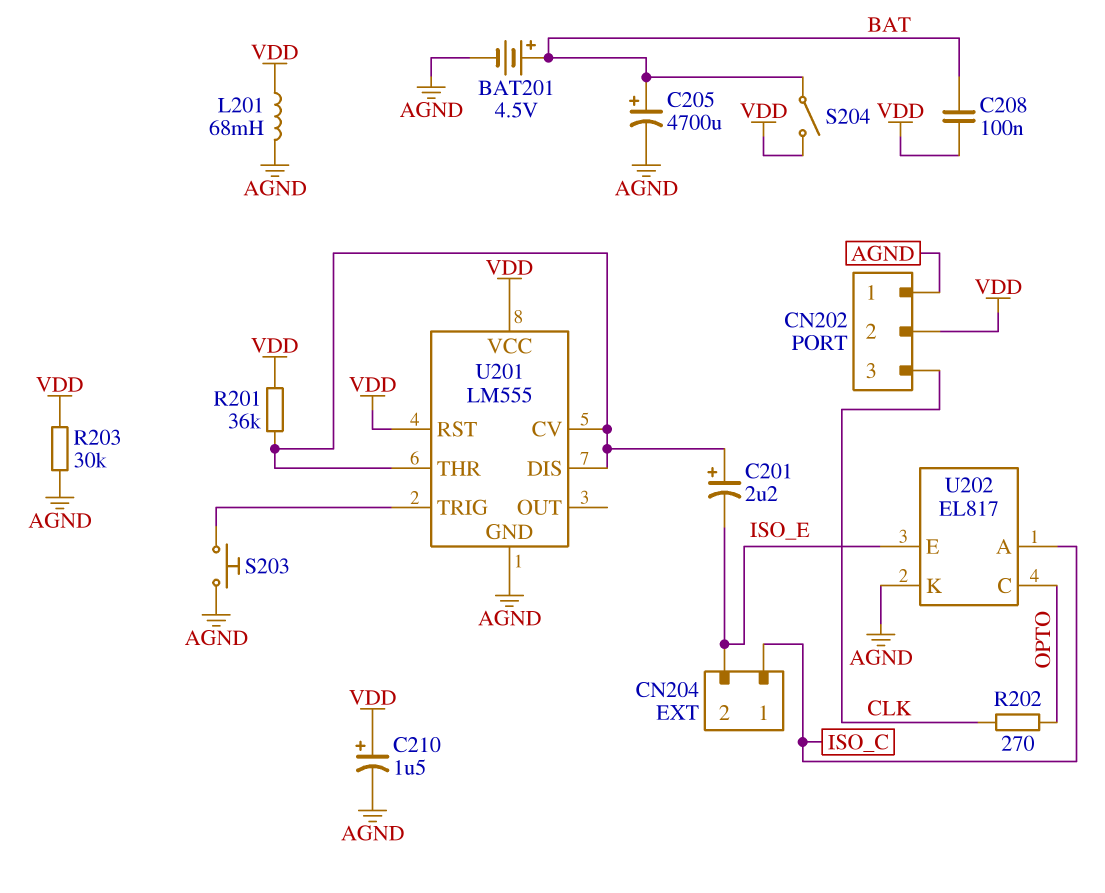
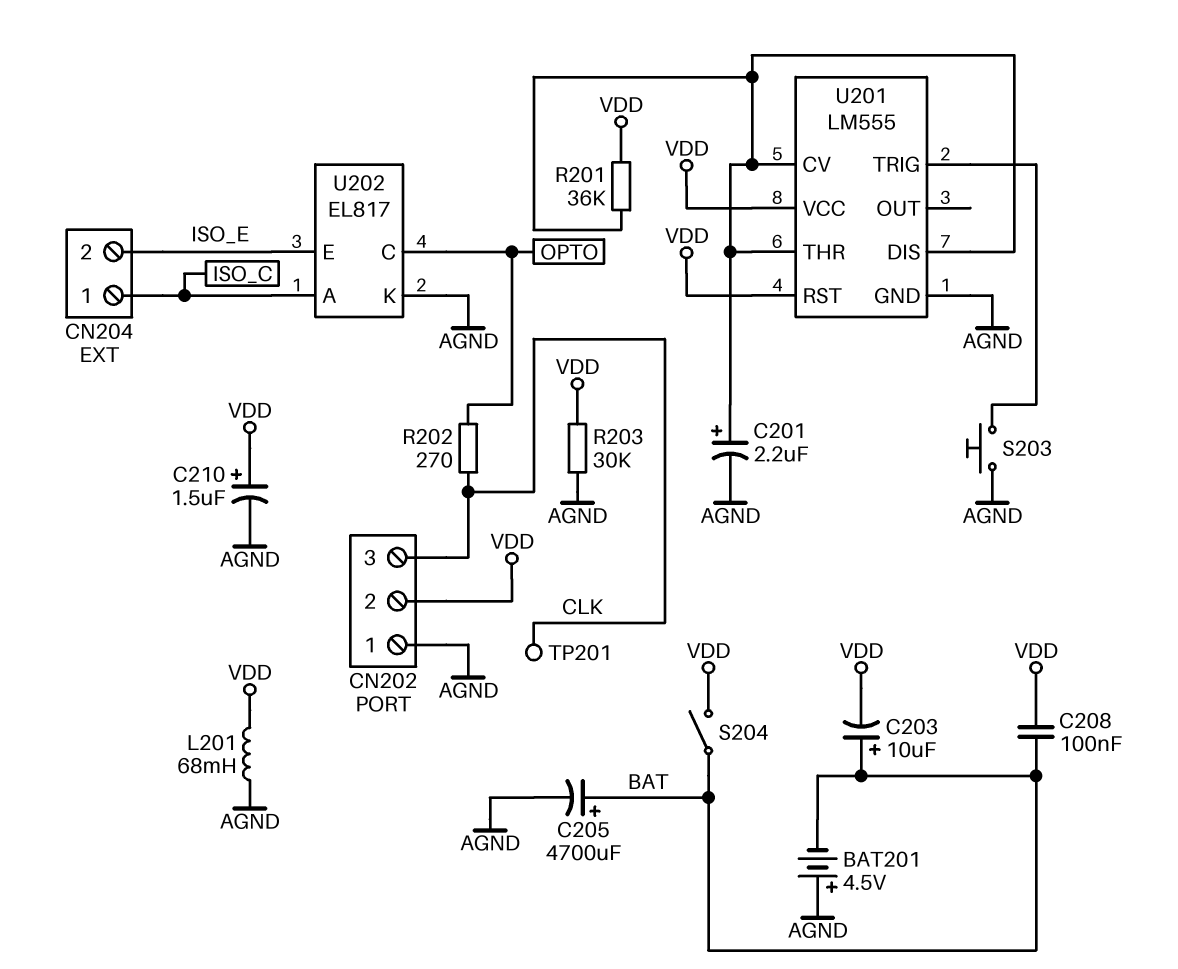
BAT201: 4.5V (plus BAT, minus AGND) -> 4.5V (plus AGND, minus BAT)
C201: 2.2uF (plus U201/CV, minus ISO_E) -> 2.2uF (plus U201/CV, minus AGND)
C203: none -> 10uF (plus BAT, minus VDD)
TP201: none -> test point (CLK)

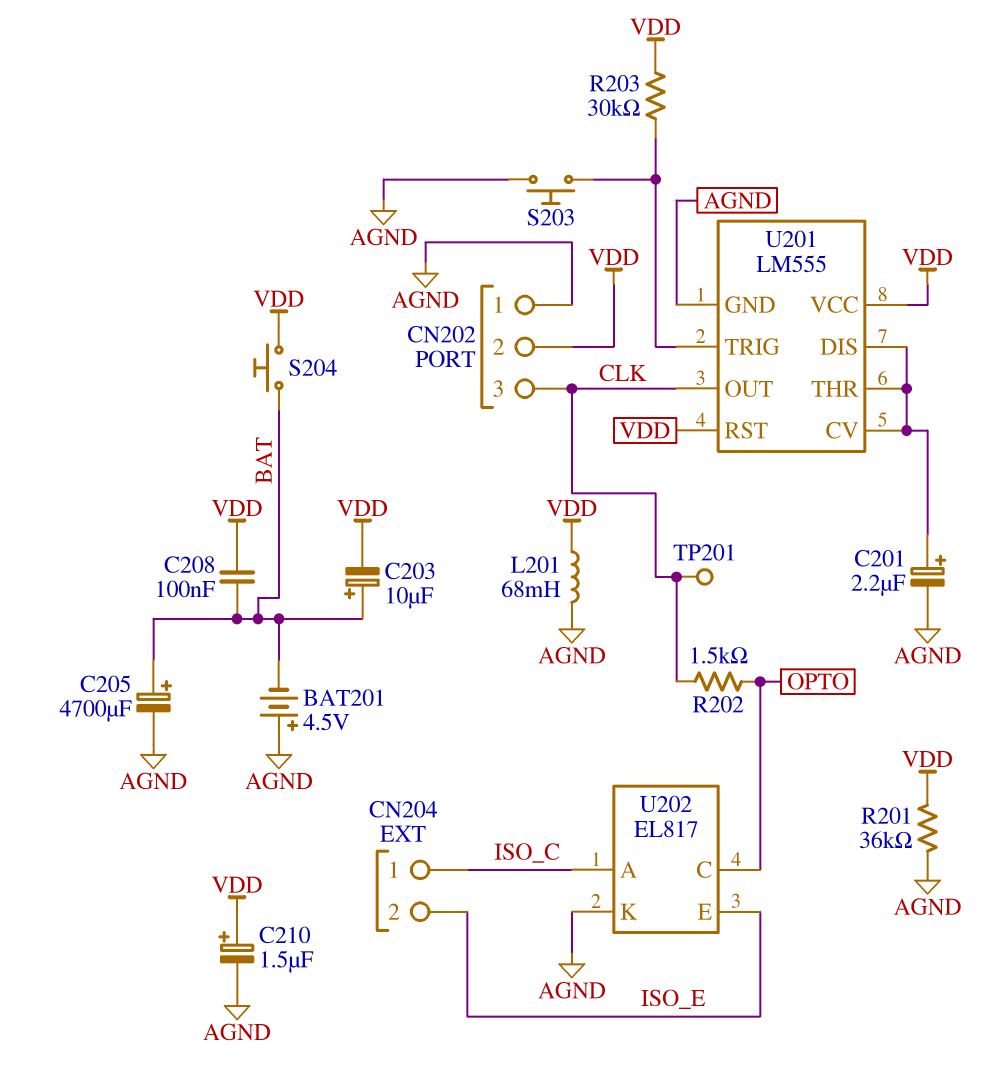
R201: 36k (U201/CV, VDD) -> 36k (AGND, VDD)
R202: 270 (CLK, OPTO) -> 1.5k (CLK, OPTO)
R203: 30k (AGND, VDD) -> 30k (U201/TRIG, VDD)
S204: switch (BAT, VDD) -> button (BAT, VDD)
U201 pin OUT: none -> CLK

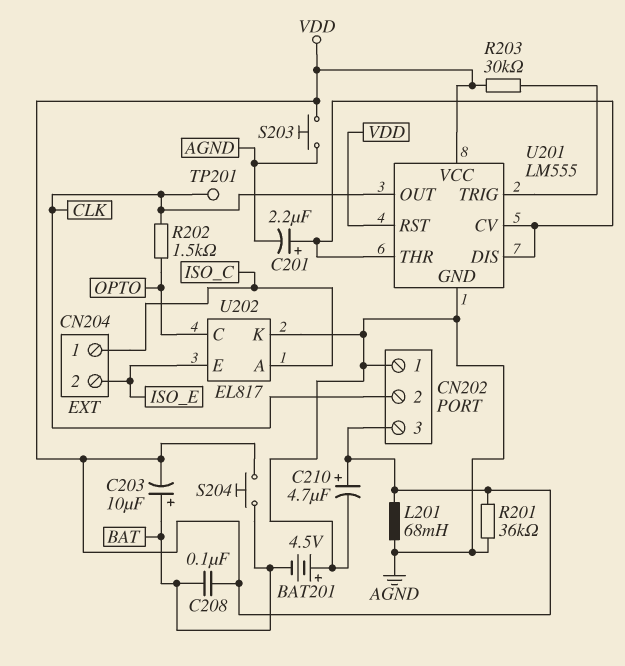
C205: 4700uF (plus BAT, minus AGND) -> none
C210: 1.5uF (plus VDD, minus AGND) -> 4.7uF (plus VDD, minus AGND)
CN202 pin 2: VDD -> CLK
CN202 pin 3: CLK -> VDD
S203: button (AGND, U201/TRIG) -> button (AGND, VDD)

